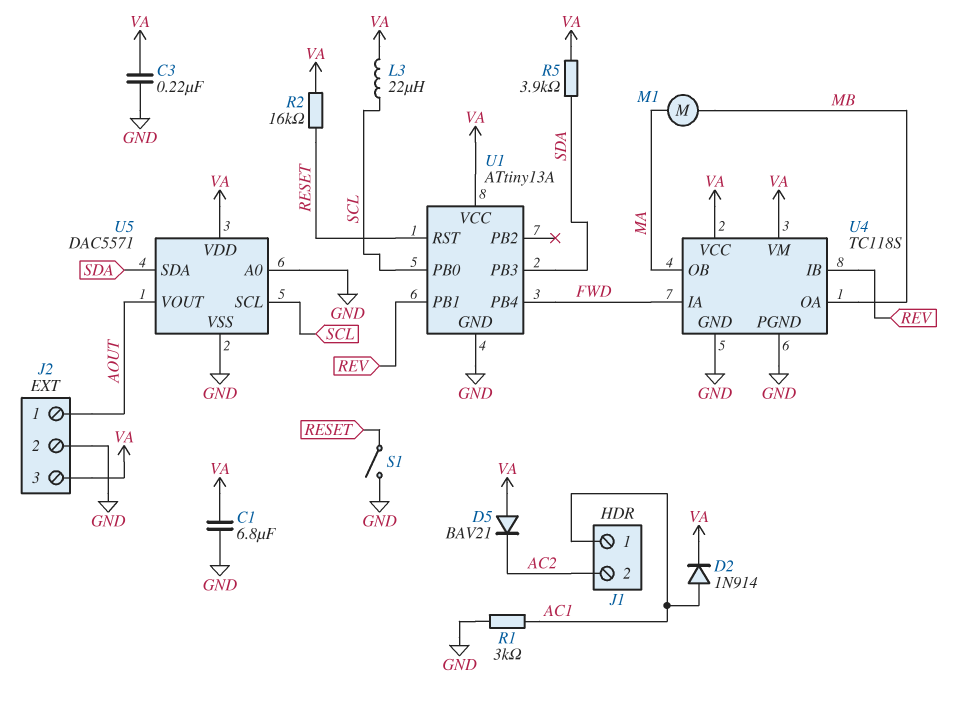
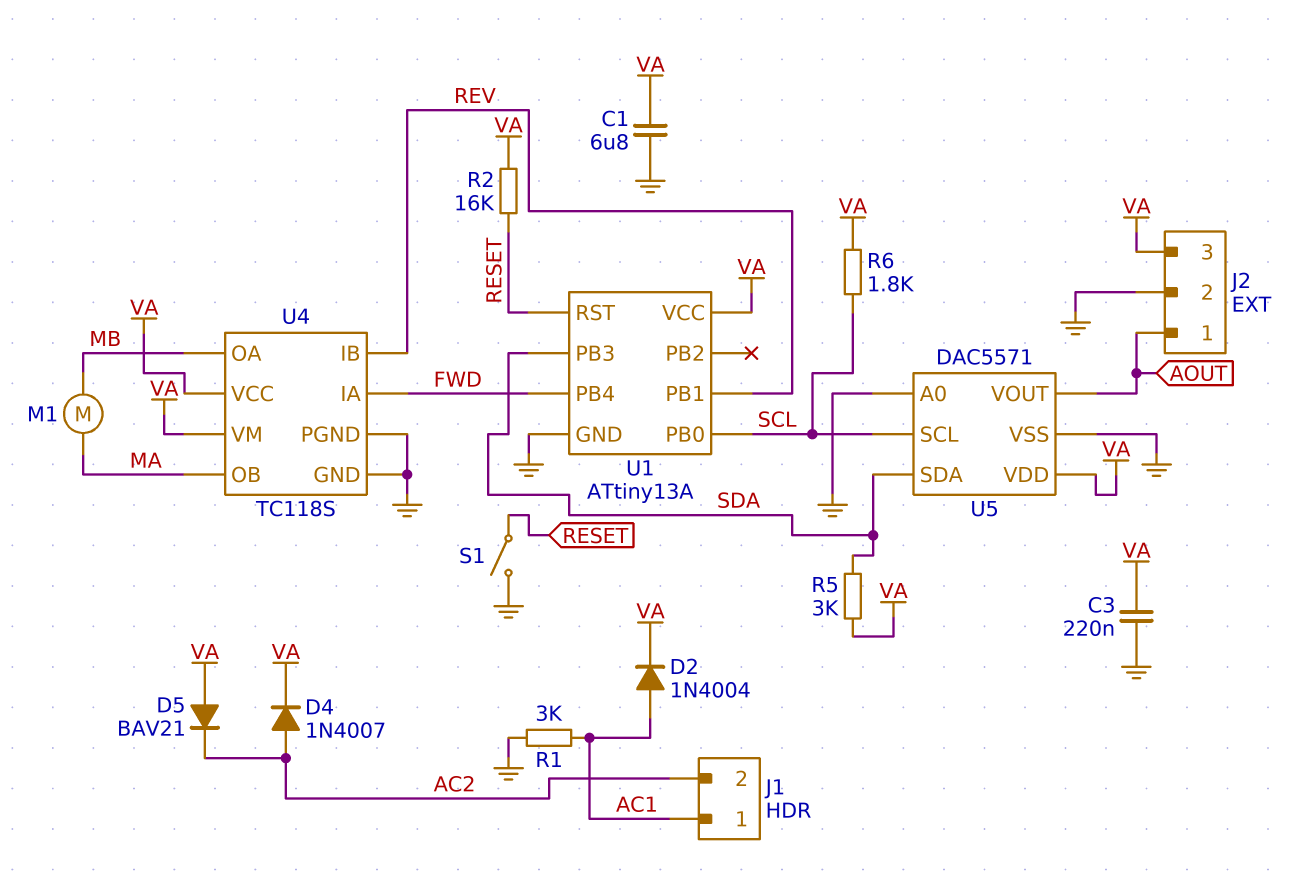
D2: diode 1N914 (A AC1, K VA) -> diode 1N4004 (A AC1, K VA)
D4: none -> diode 1N4007 (A AC2, K VA)
L3: 22uH (SCL, VA) -> none
R5: 3.9k (SDA, VA) -> 3k (SDA, VA)
R6: none -> 1.8k (SCL, VA)

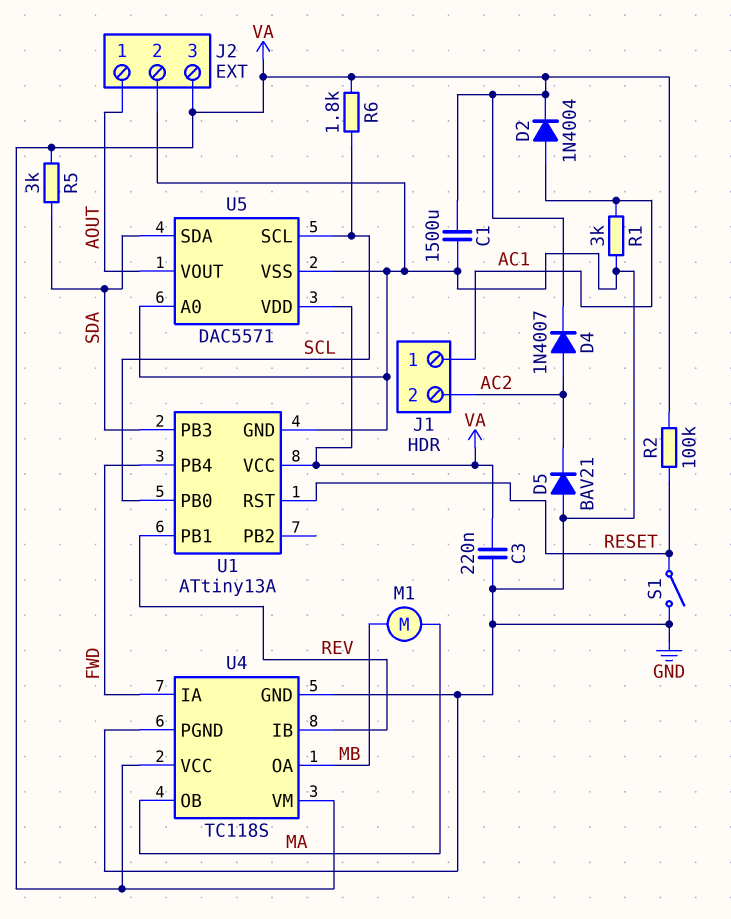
C1: 6.8uF (GND, VA) -> 1500uF (GND, VA)
D5: diode BAV21 (A VA, K AC2) -> diode BAV21 (A GND, K AC2)
R2: 16k (RESET, VA) -> 100k (RESET, VA)

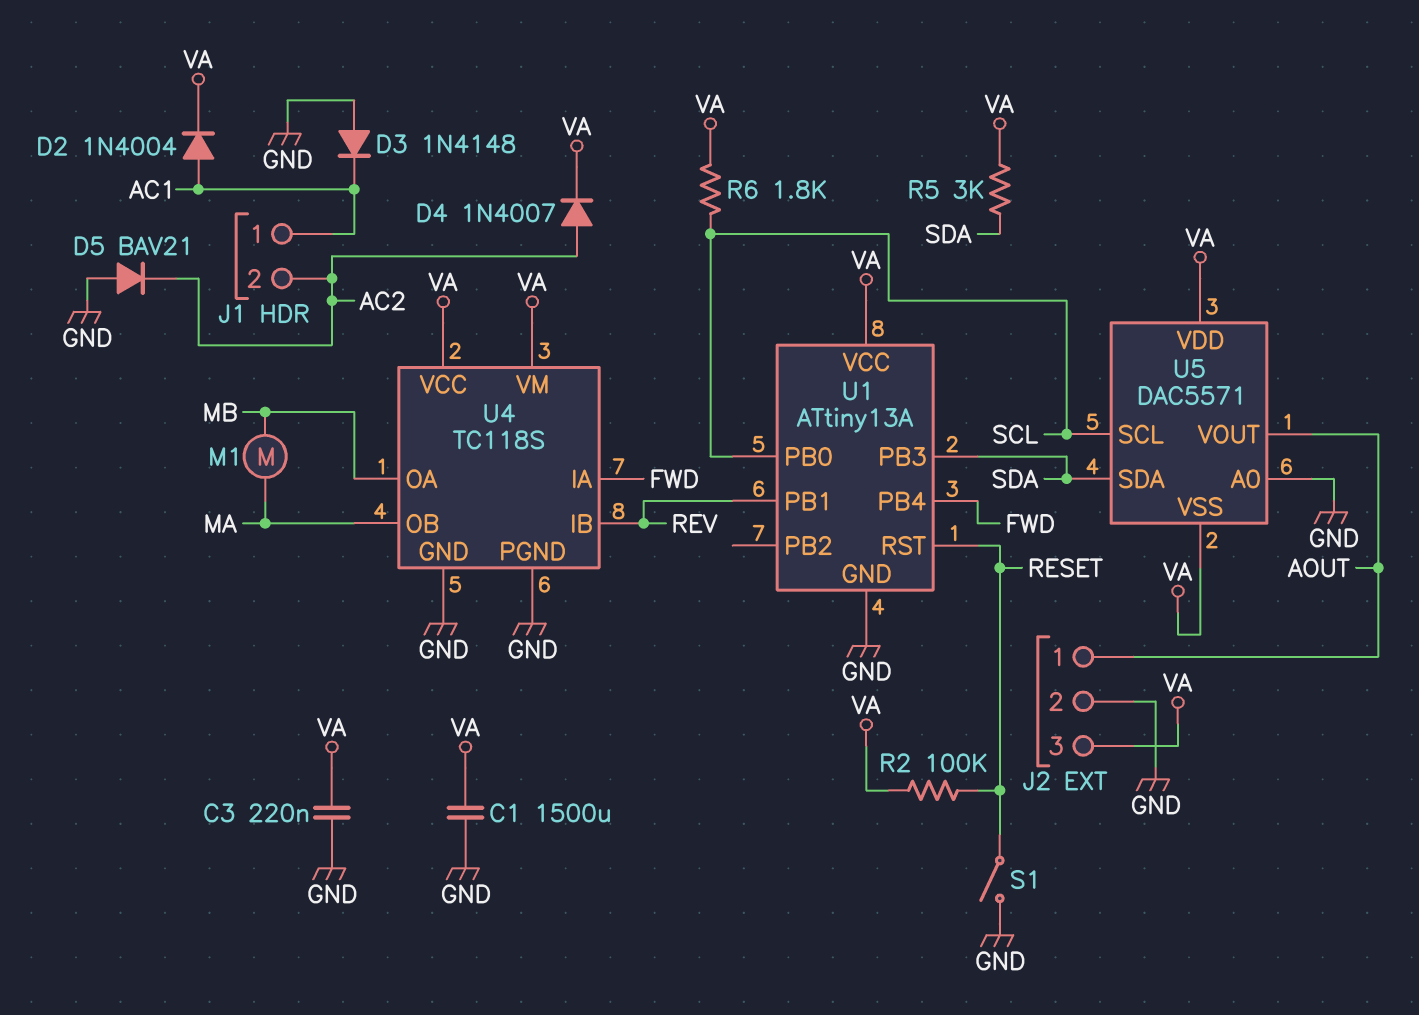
D3: none -> diode 1N4148 (A GND, K AC1)
R1: 3k (AC1, GND) -> none
U5 pin VSS: GND -> VA

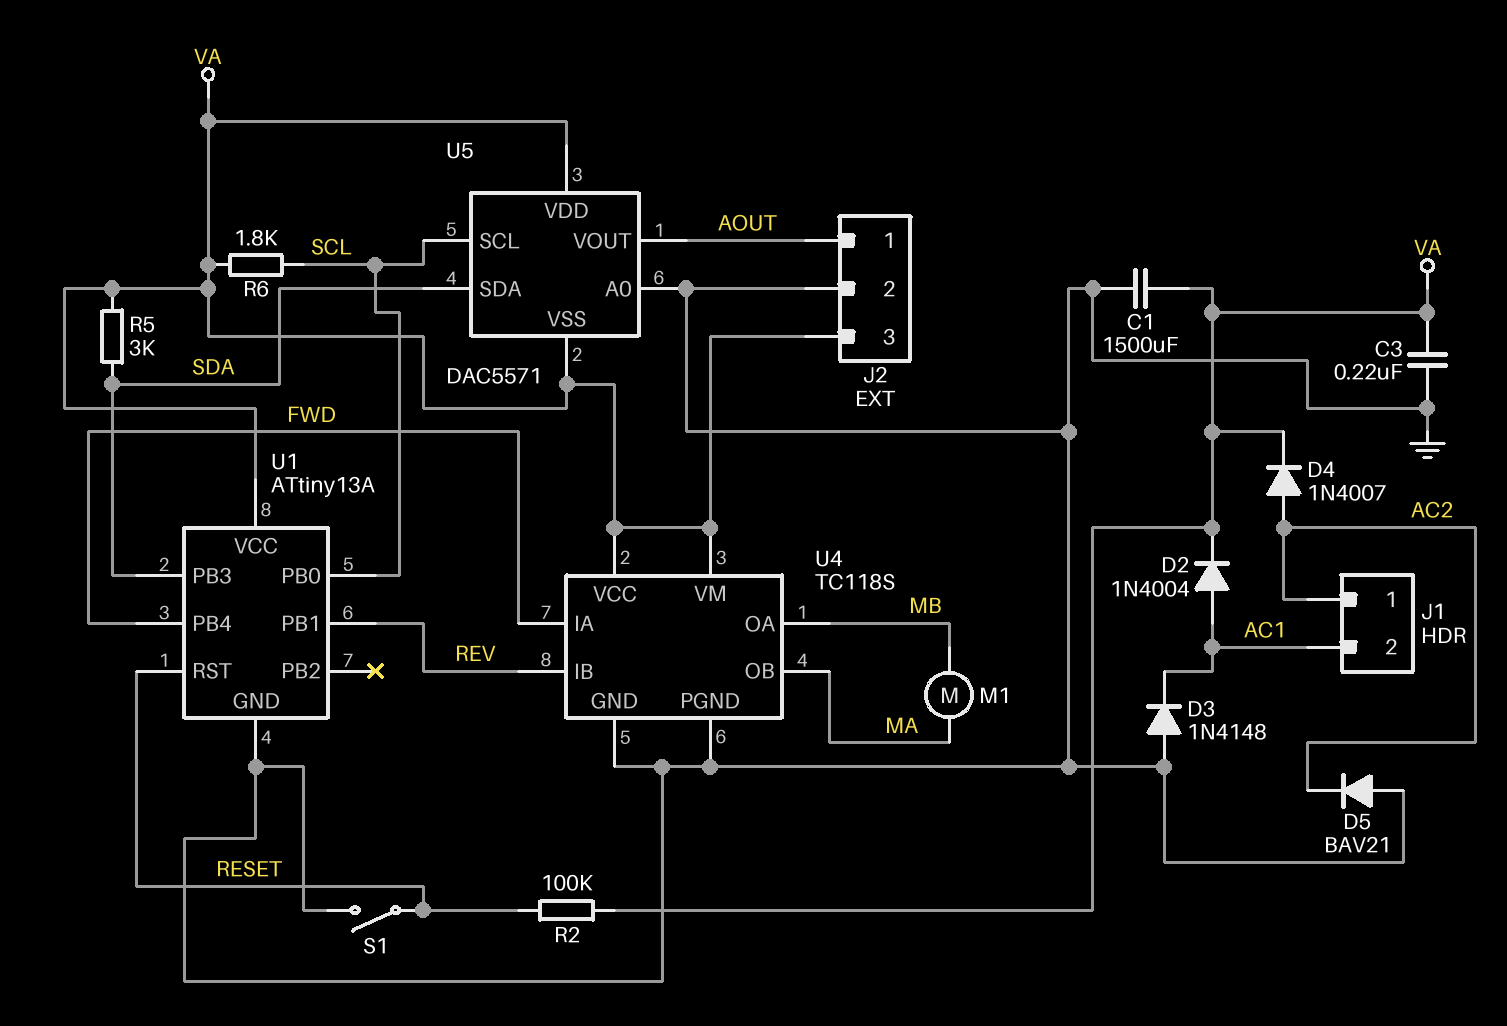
J1 pin 1: AC1 -> AC2
J1 pin 2: AC2 -> AC1

